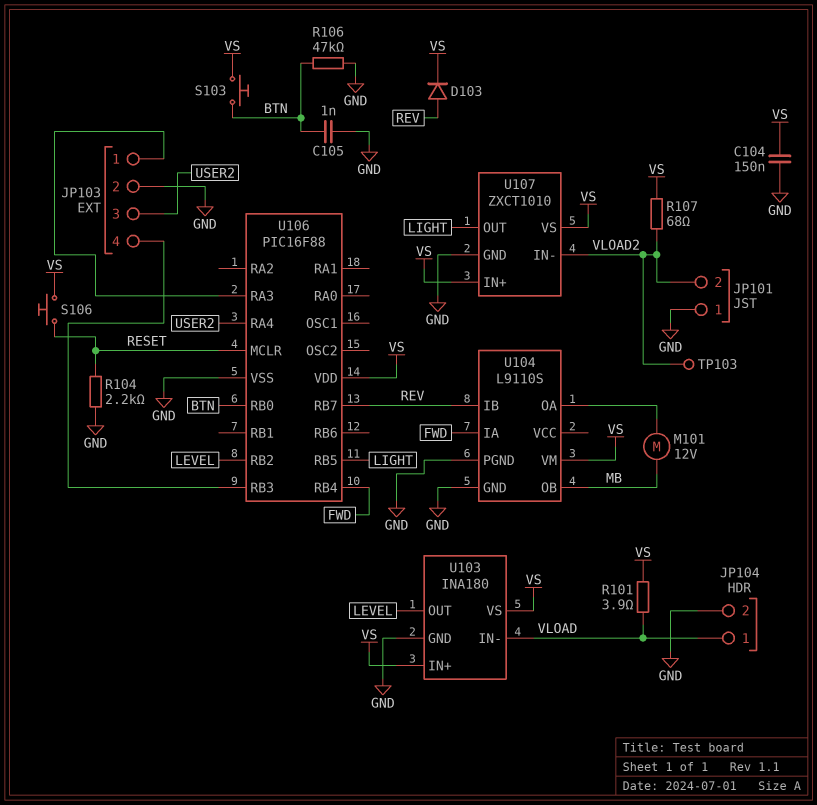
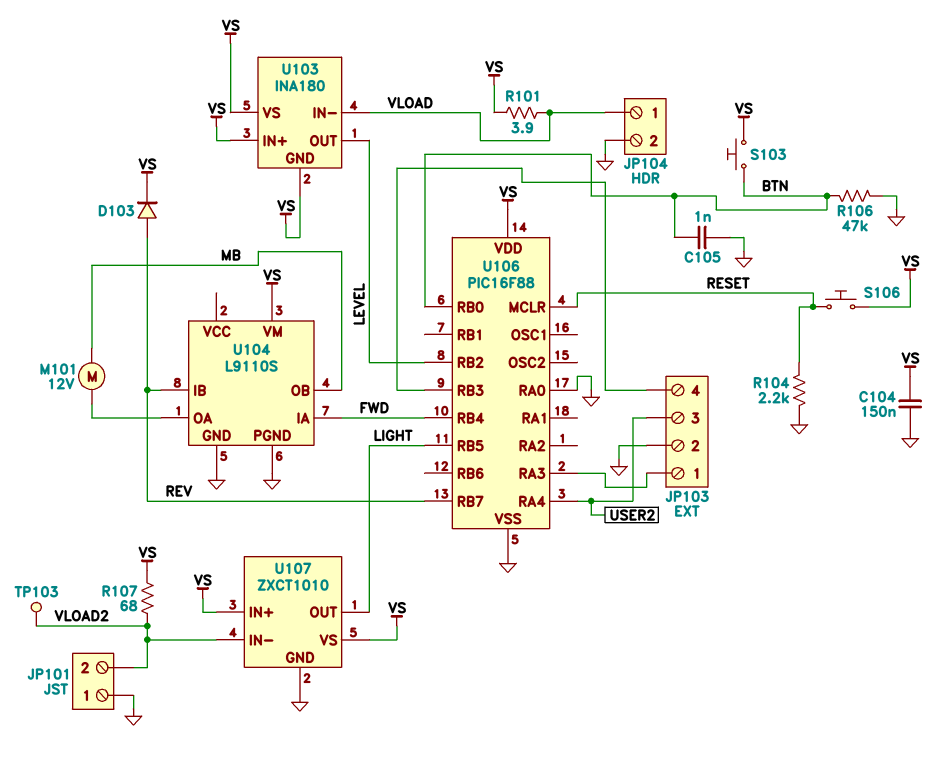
U103 pin GND: GND -> VS
U106 pin RA0: none -> GND

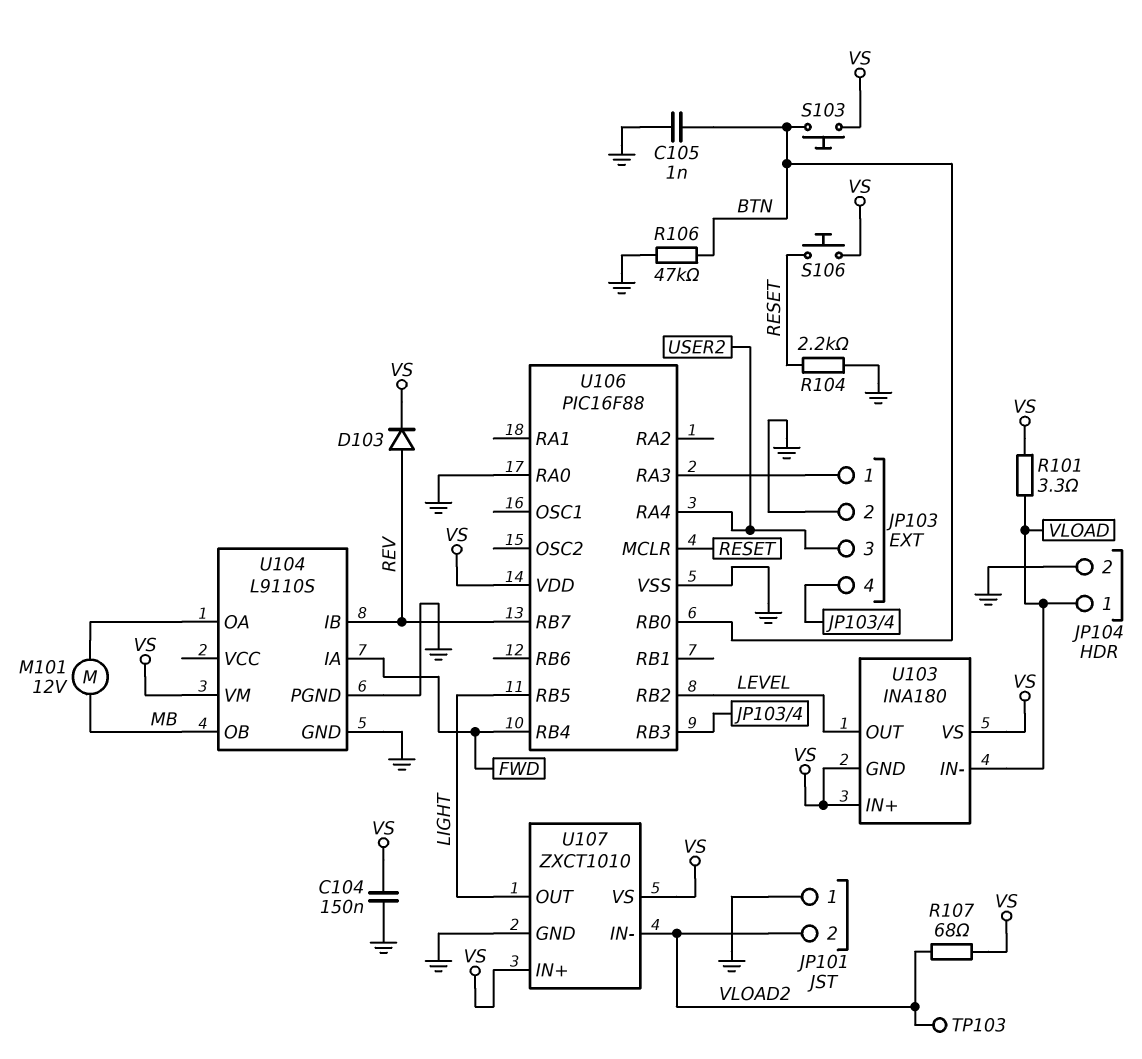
R101: 3.9 (VLOAD, VS) -> 3.3 (VLOAD, VS)

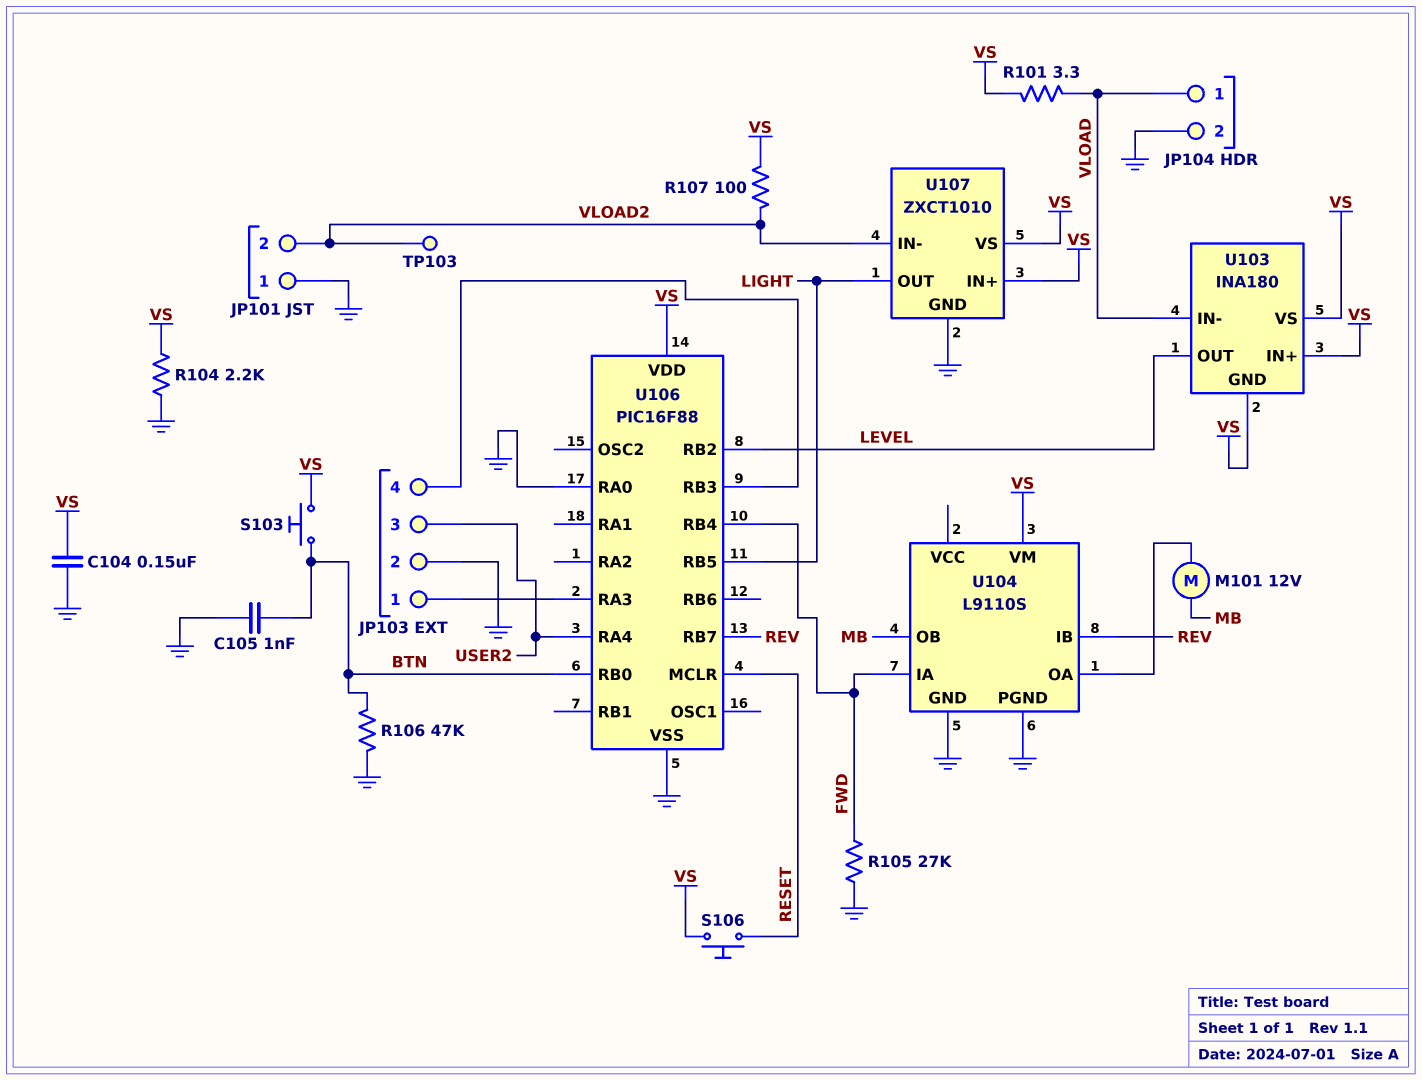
D103: diode (A REV, K VS) -> none
R104: 2.2k (GND, RESET) -> 2.2k (GND, VS)
R105: none -> 27k (FWD, GND)
R107: 68 (VLOAD2, VS) -> 100 (VLOAD2, VS)

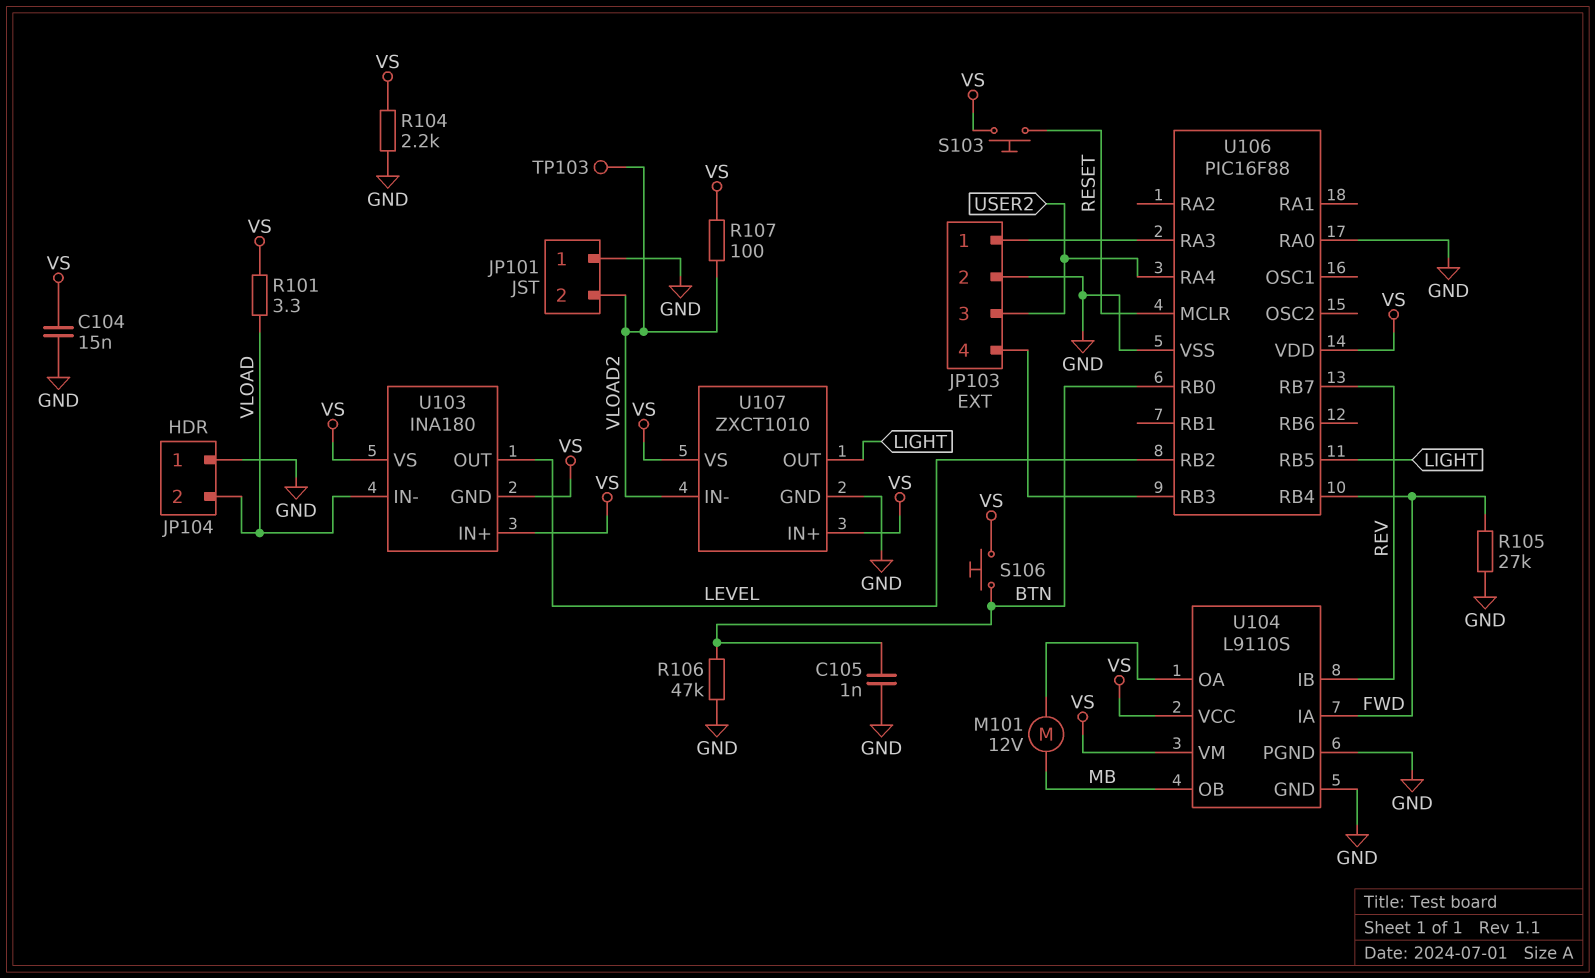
C104: 150nF (GND, VS) -> 15nF (GND, VS)
JP104 pin 1: VLOAD -> GND
JP104 pin 2: GND -> VLOAD
S103: button (BTN, VS) -> button (RESET, VS)
S106: button (RESET, VS) -> button (BTN, VS)
U104 pin VCC: none -> VS

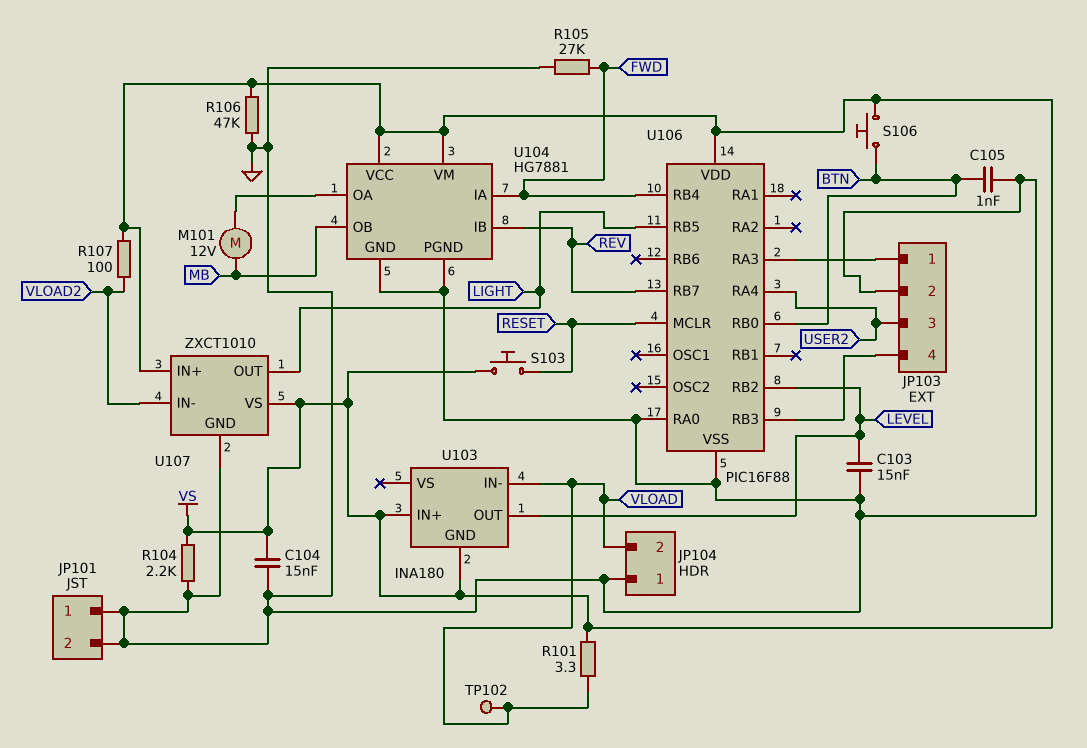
C103: none -> 15nF (GND, LEVEL)
JP101 pin 2: VLOAD2 -> GND
R106: 47k (BTN, GND) -> 47k (GND, VS)
TP102: none -> test point (VLOAD)
TP103: test point (VLOAD2) -> none
U103 pin VS: VS -> none
U104: L9110S -> HG7881

